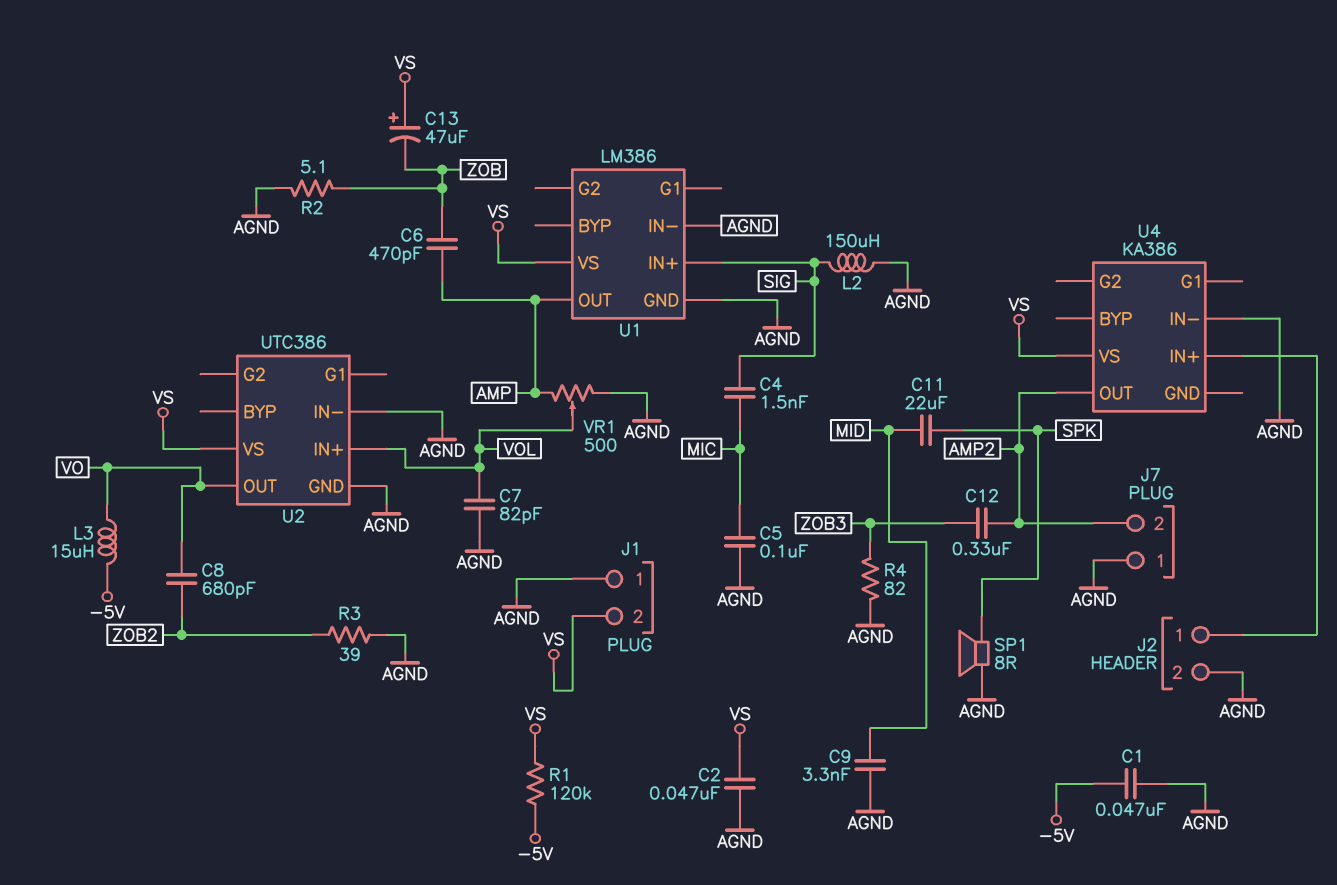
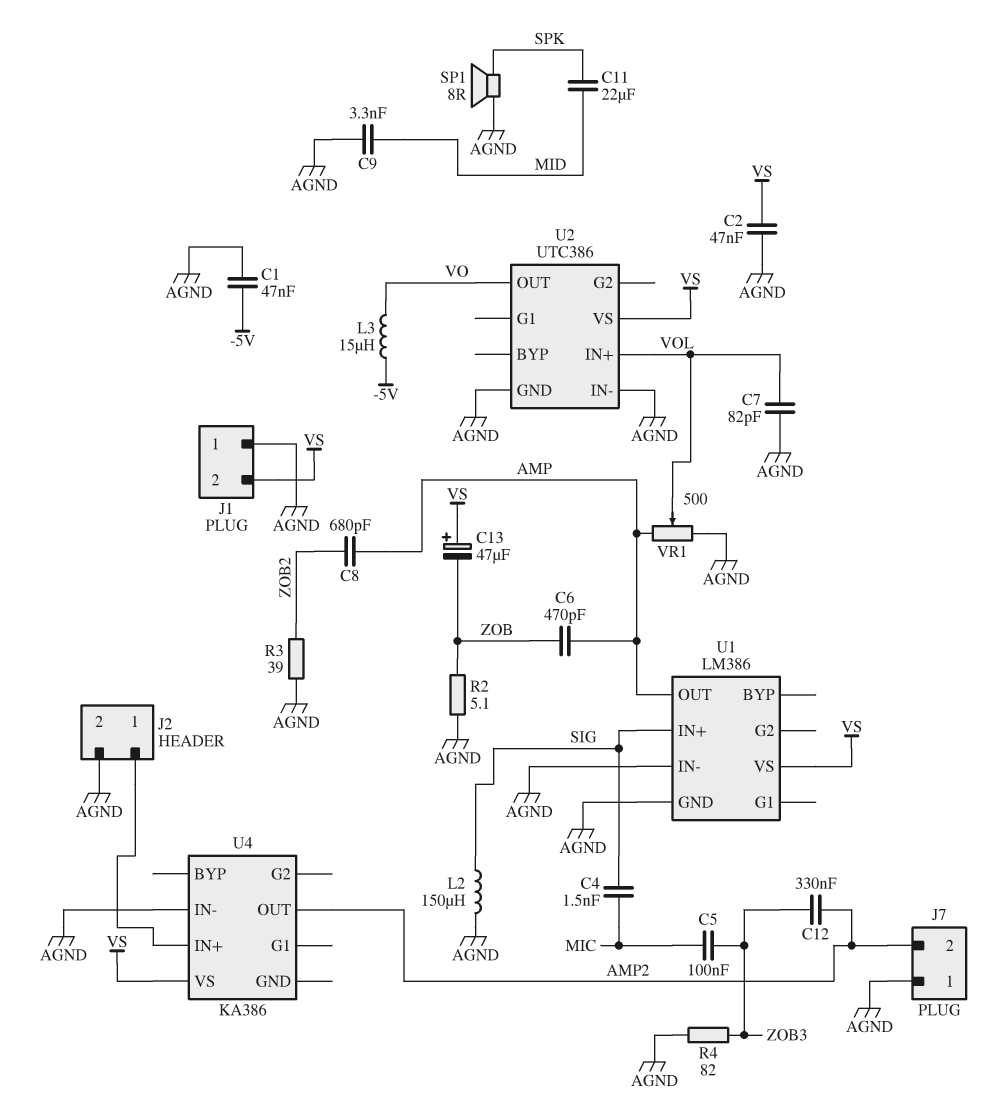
C5: 100nF (AGND, MIC) -> 100nF (MIC, ZOB3)
C8: 680pF (VO, ZOB2) -> 680pF (AMP, ZOB2)
R1: 120k (-5V, VS) -> none

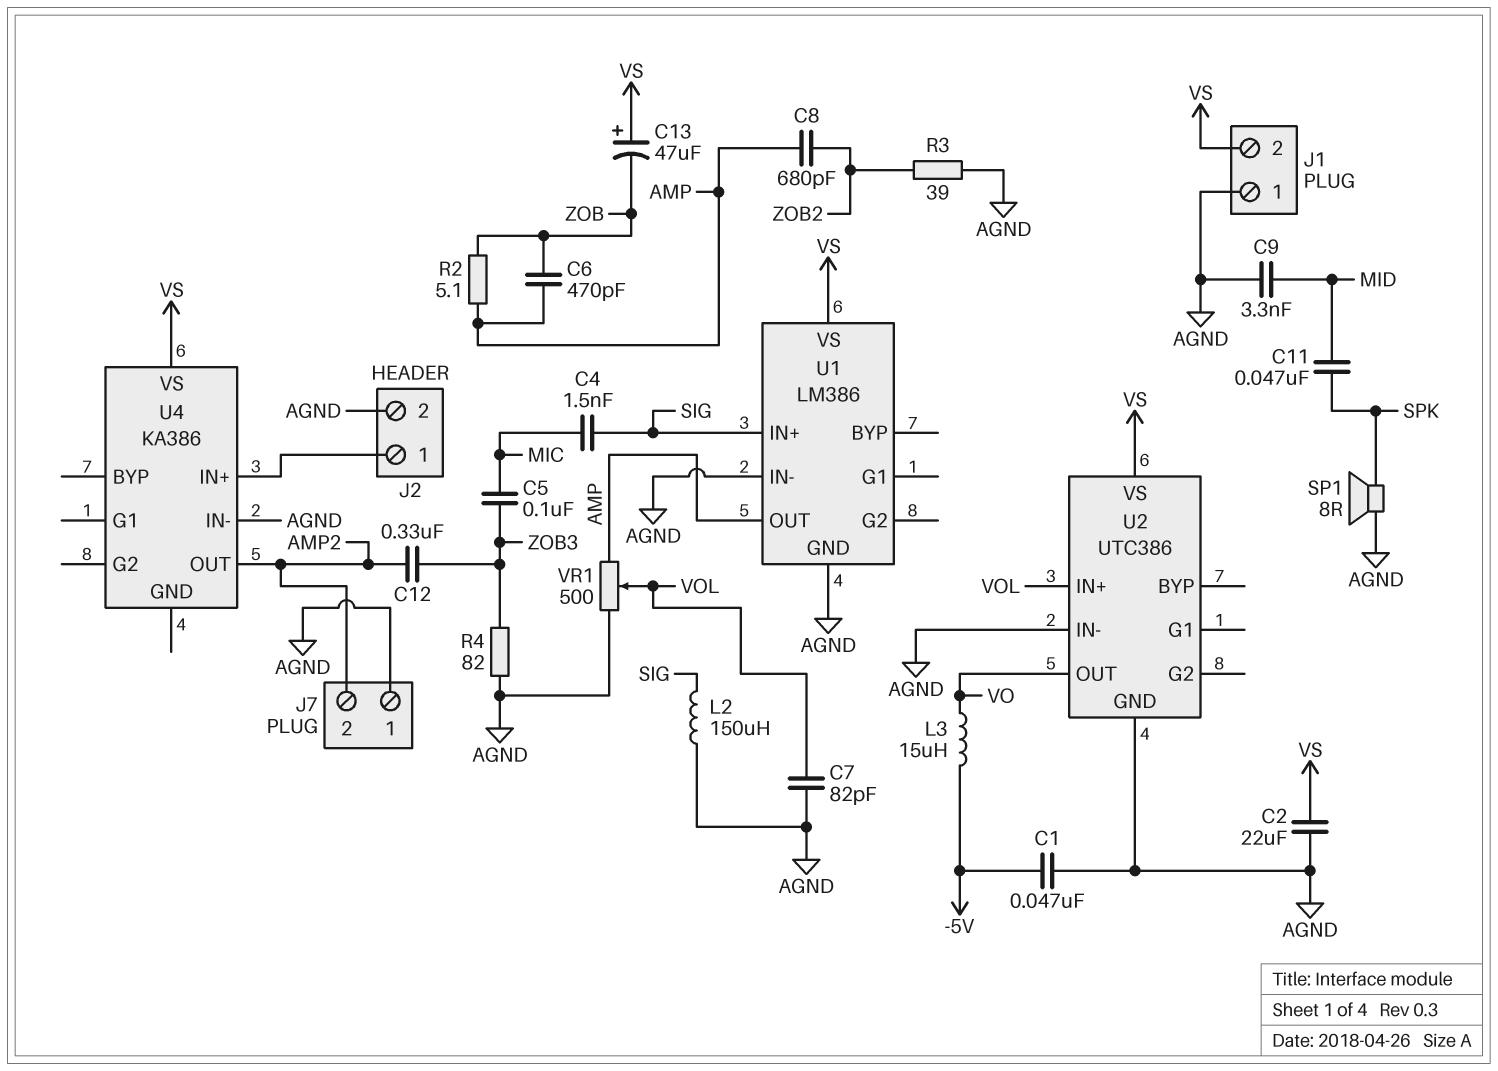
C2: 47nF (AGND, VS) -> 22uF (AGND, VS)
C11: 22uF (MID, SPK) -> 47nF (MID, SPK)
R2: 5.1 (AGND, ZOB) -> 5.1 (AMP, ZOB)

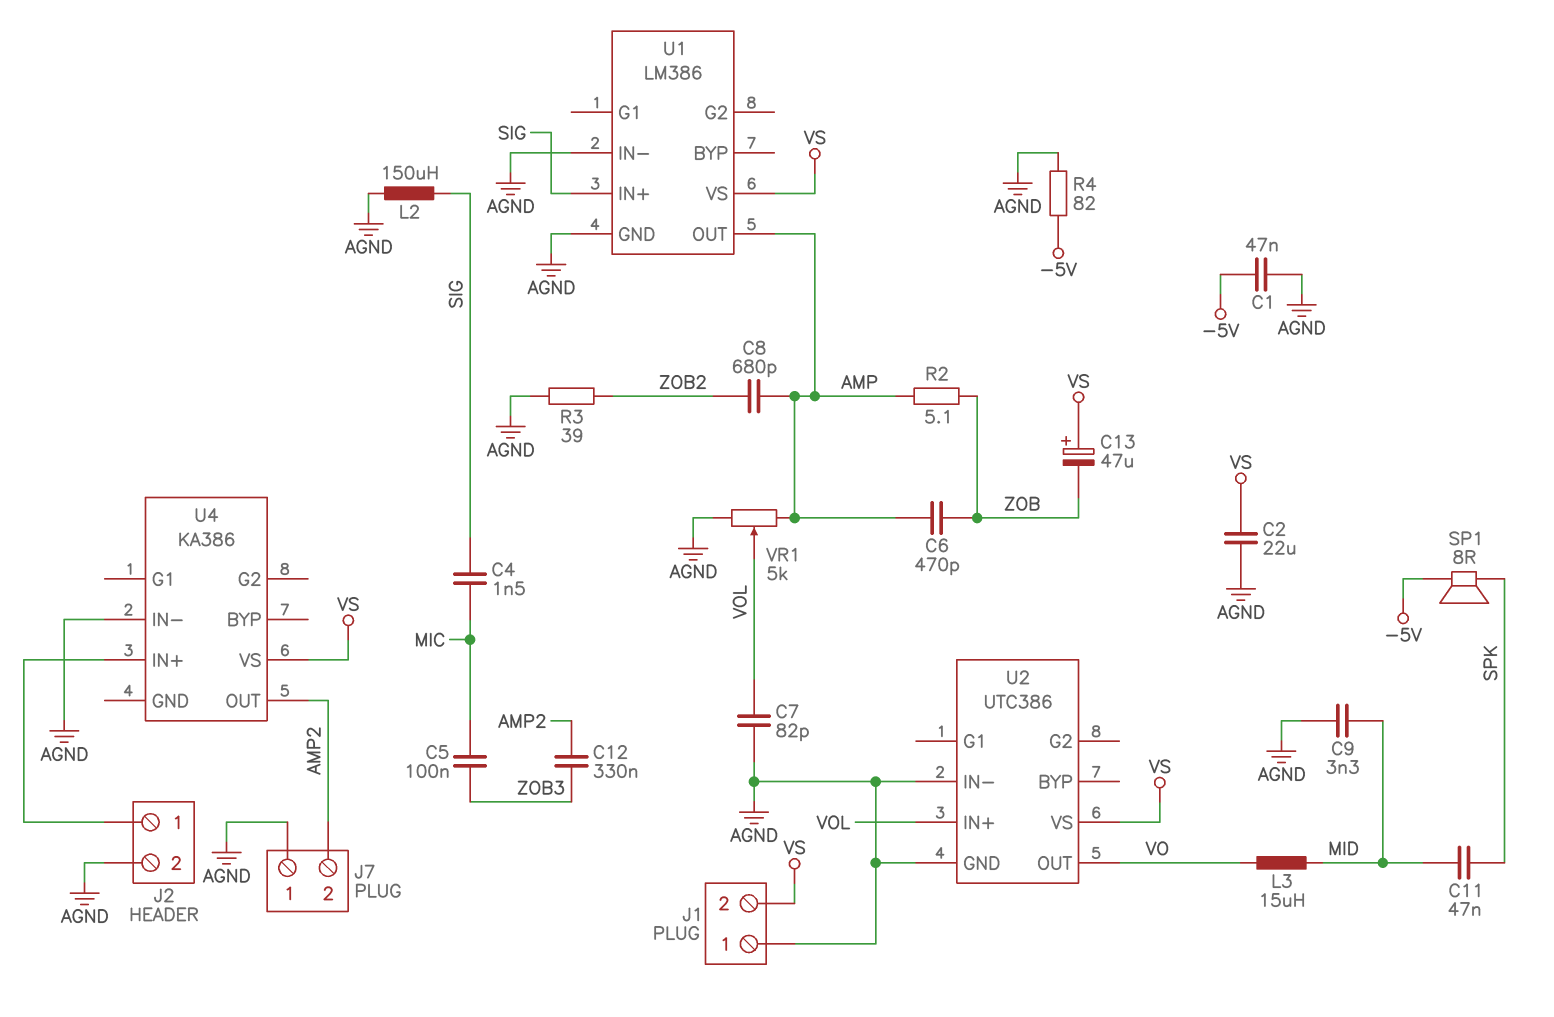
L3: 15uH (-5V, VO) -> 15uH (MID, VO)
R4: 82 (AGND, ZOB3) -> 82 (-5V, AGND)
SP1: speaker 8R (AGND, SPK) -> speaker 8R (-5V, SPK)
VR1: 500 (AGND, AMP, wiper VOL) -> 5k (AGND, AMP, wiper VOL)

